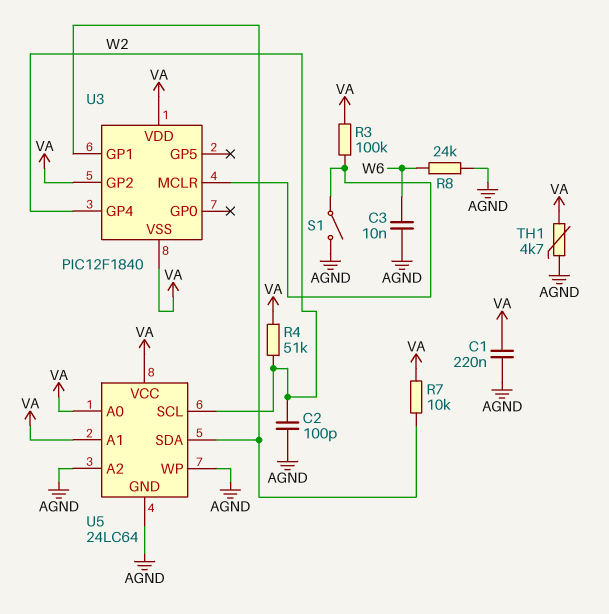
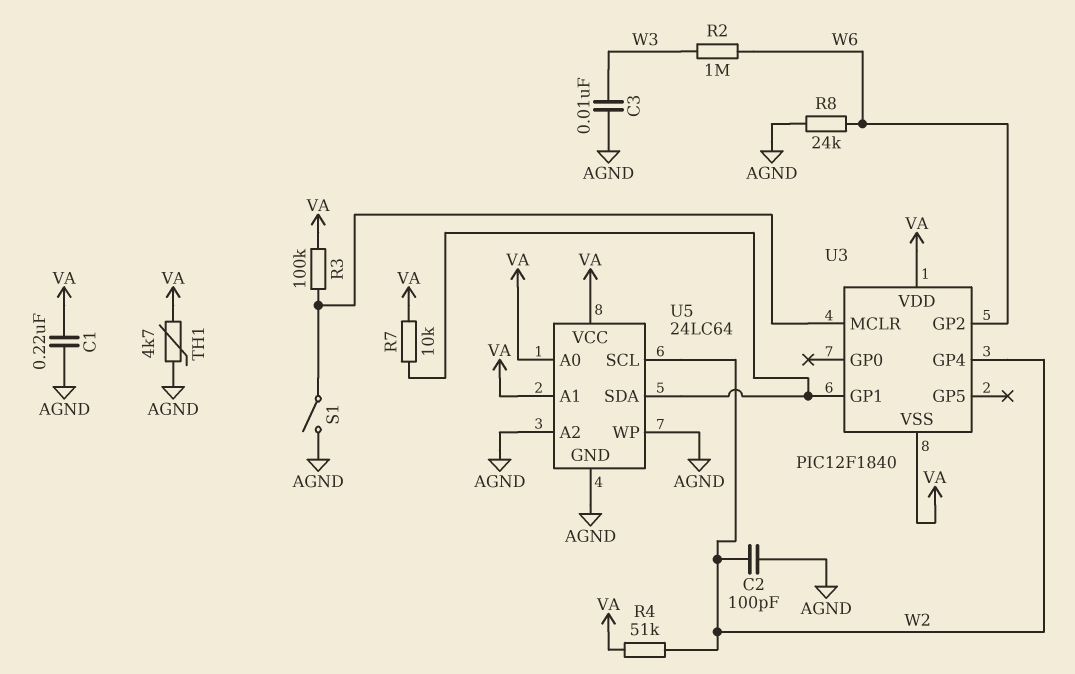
C3: 10nF (AGND, W6) -> 10nF (AGND, W3)
R2: none -> 1M (W3, W6)
U3 pin GP2: VA -> W6

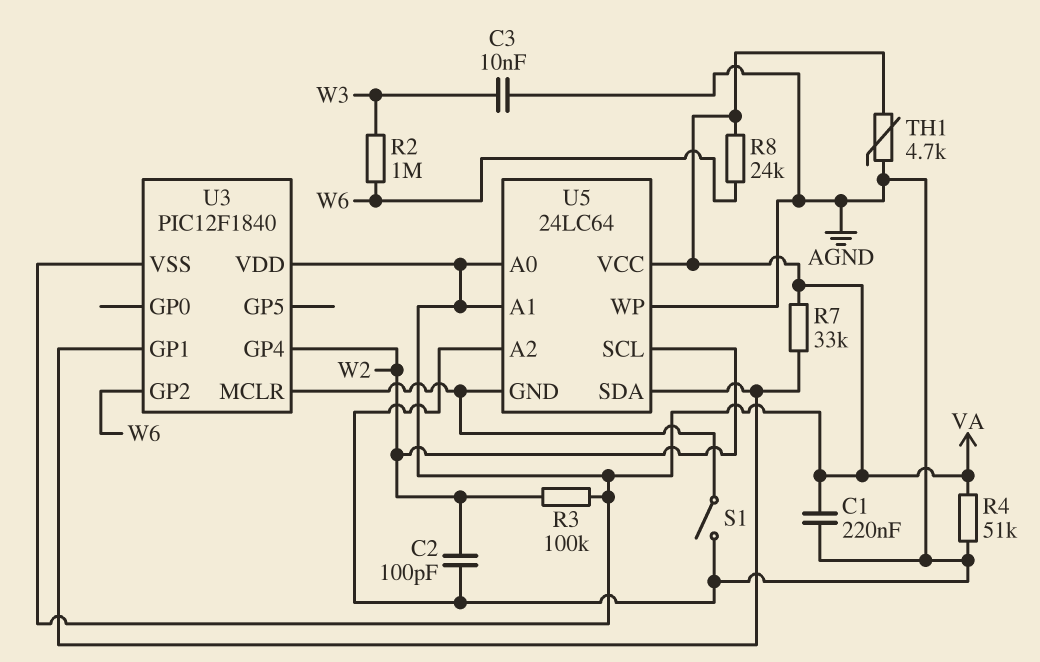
R3: 100k (U3/MCLR, VA) -> 100k (VA, W2)
R4: 51k (VA, W2) -> 51k (AGND, VA)
R7: 10k (U3/GP1, VA) -> 33k (U3/GP1, VA)
R8: 24k (AGND, W6) -> 24k (VA, W6)
U5 pin GND: AGND -> U3/MCLR

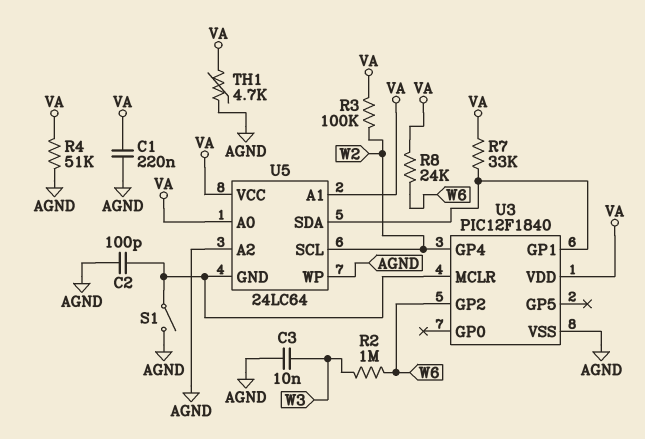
C2: 100pF (AGND, W2) -> 100pF (AGND, U3/MCLR)
U3 pin VSS: VA -> AGND

